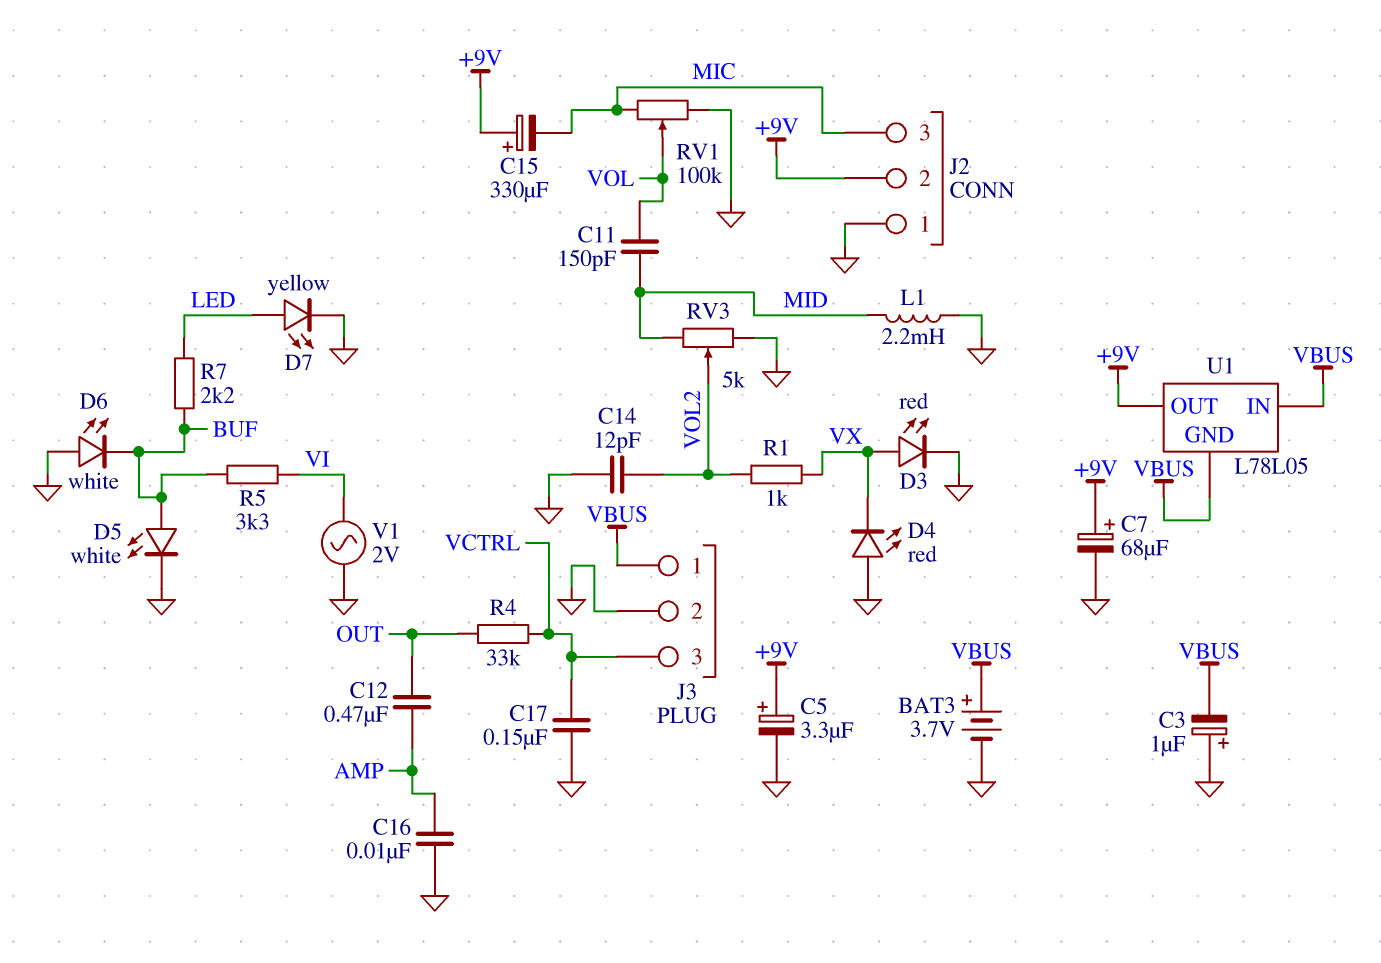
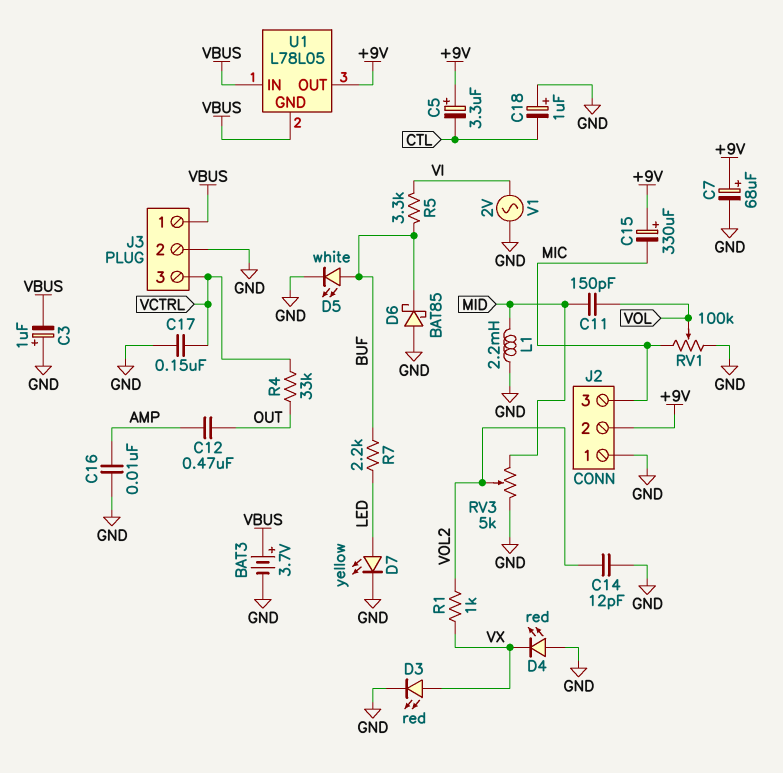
C5: 3.3uF (plus +9V, minus GND) -> 3.3uF (plus +9V, minus CTL)
C18: none -> 1uF (plus GND, minus CTL)
D6: LED white (A GND, K BUF) -> schottky BAT85 (A GND, K BUF)

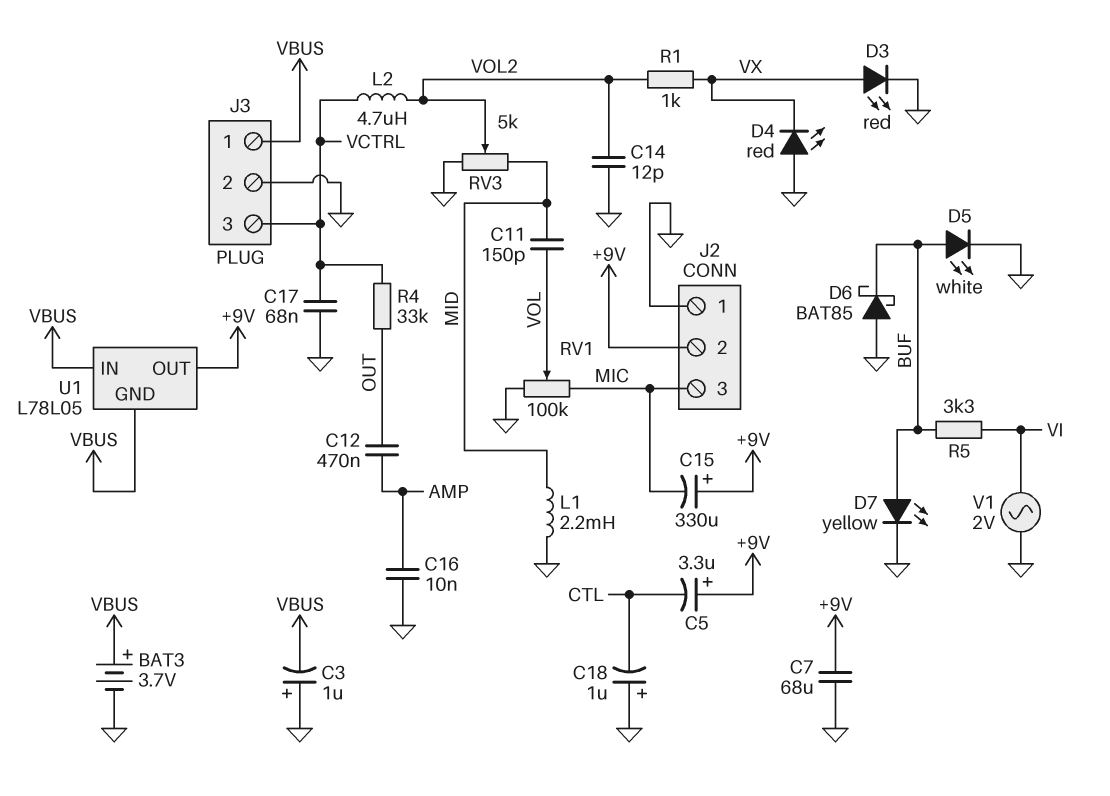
C7: 68uF (plus +9V, minus GND) -> 68uF (+9V, GND)
C17: 150nF (GND, VCTRL) -> 68nF (GND, VCTRL)
D7: LED yellow (A LED, K GND) -> LED yellow (A BUF, K GND)
L2: none -> 4.7uH (VCTRL, VOL2)
R7: 2.2k (BUF, LED) -> none

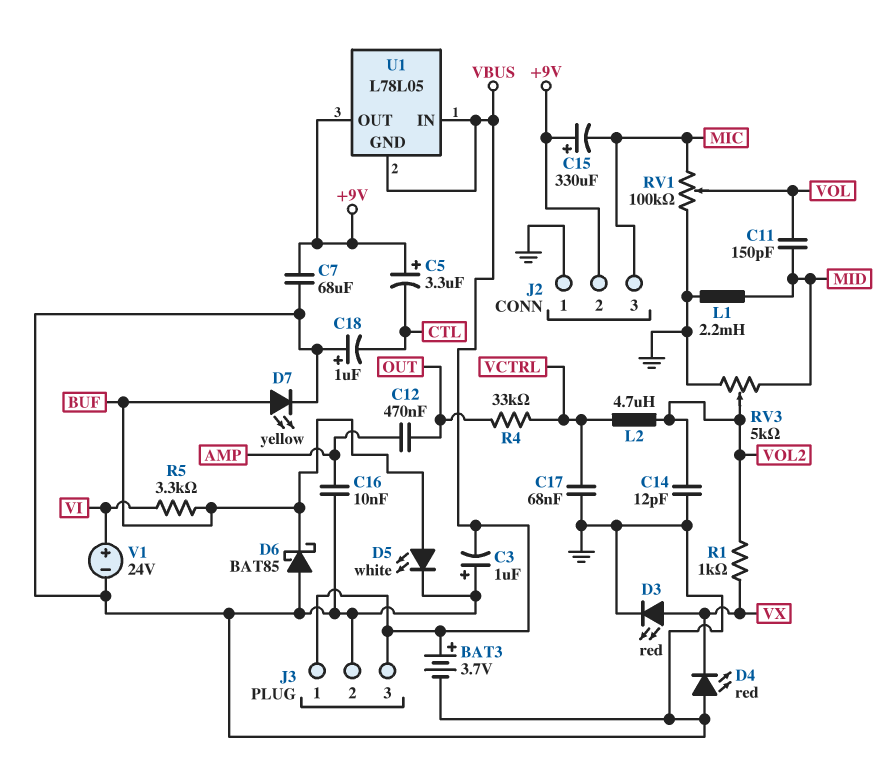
J3 pin 3: VCTRL -> VBUS
V1: AC 2V (GND, VI) -> 24V (plus VI, minus GND)

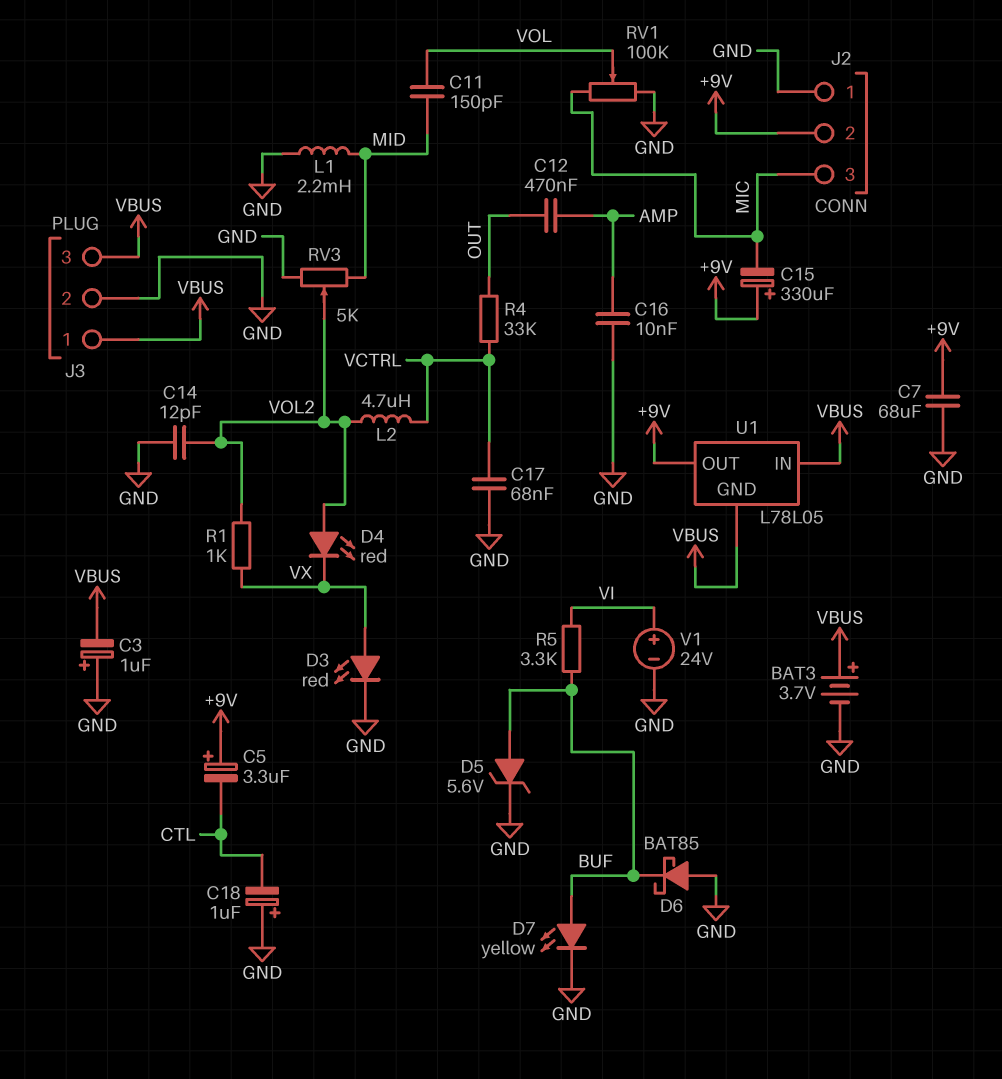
D4: LED red (A GND, K VX) -> LED red (A VOL2, K VX)
D5: LED white (A BUF, K GND) -> zener 5.6V (A BUF, K GND)

